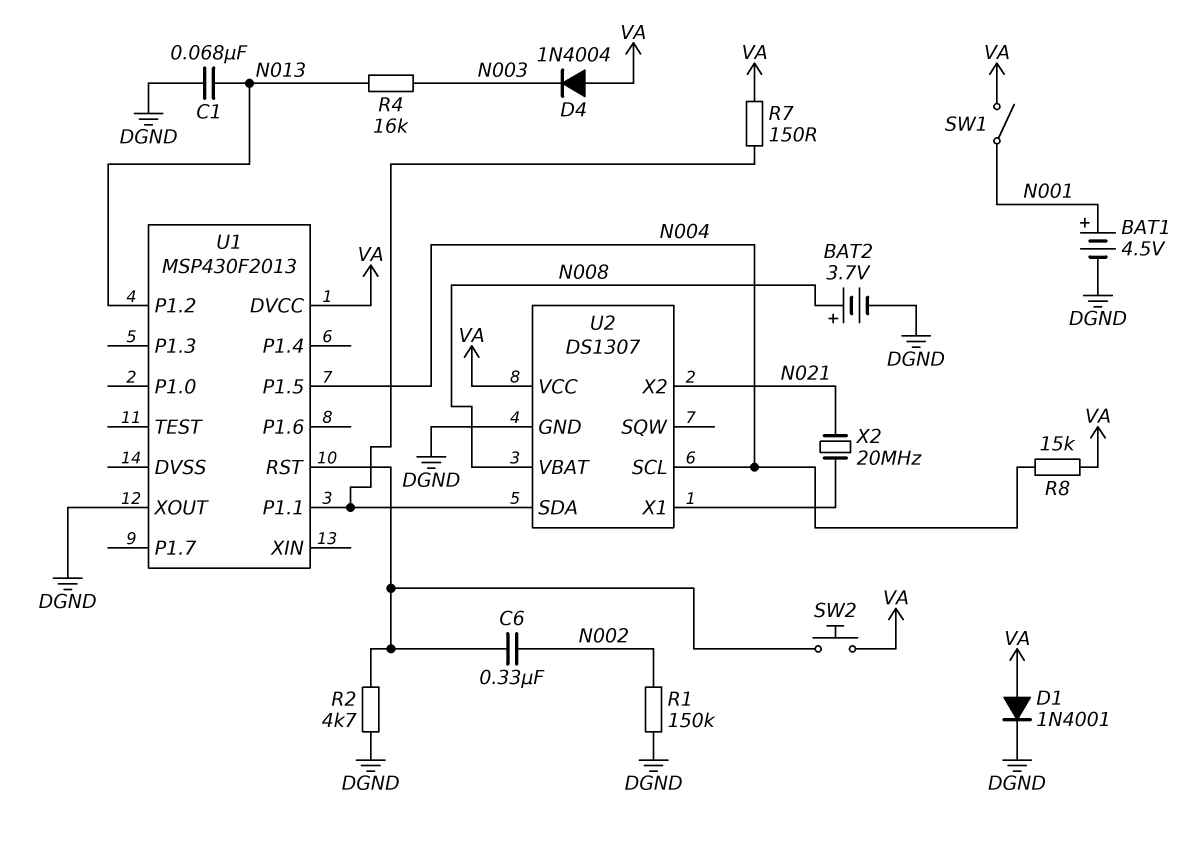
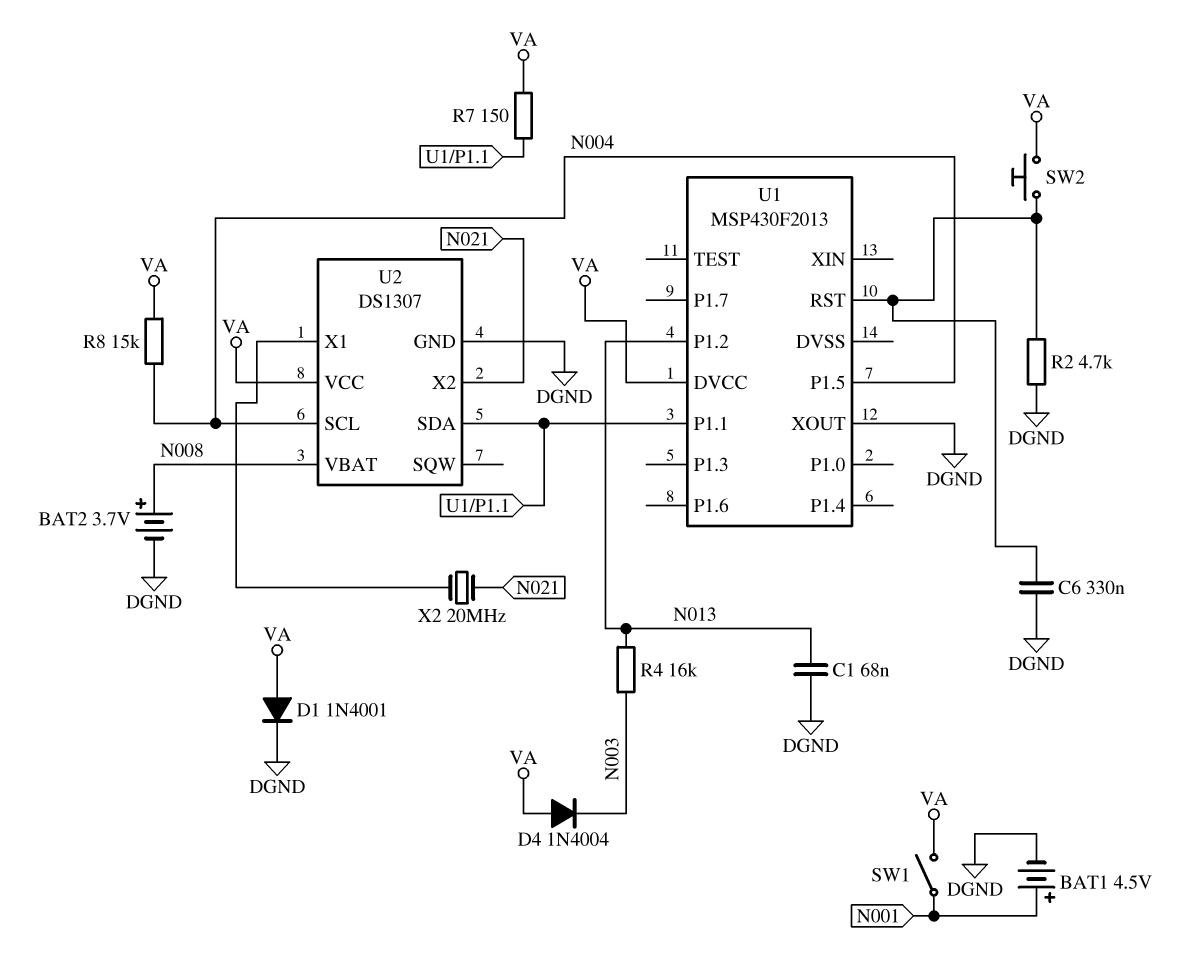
C6: 330nF (N002, U1/RST) -> 330nF (DGND, U1/RST)
R1: 150k (DGND, N002) -> none

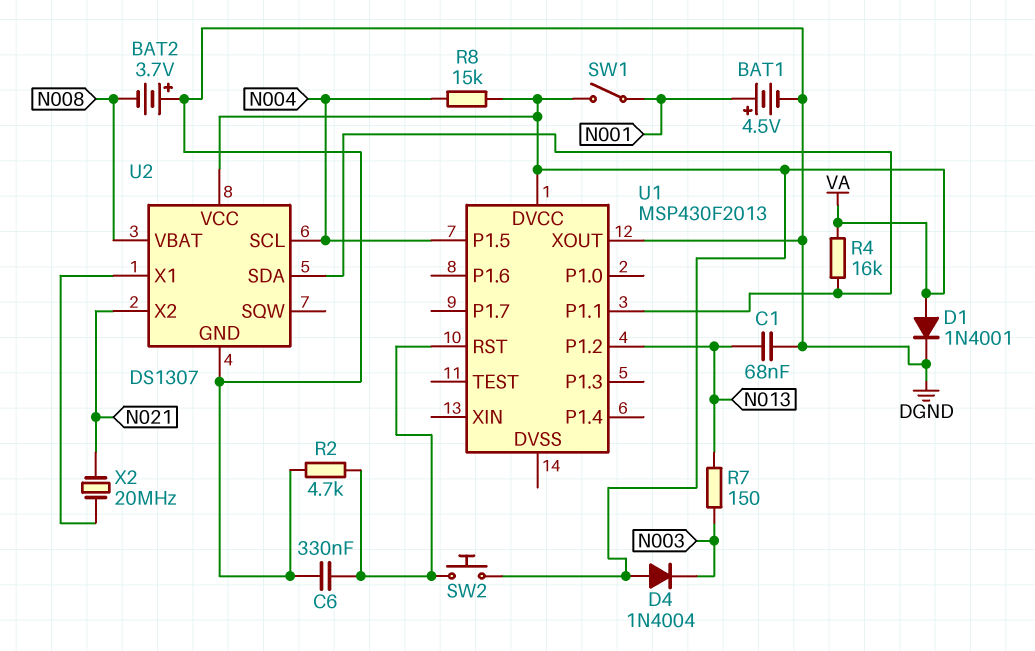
BAT2: 3.7V (plus N008, minus DGND) -> 3.7V (plus DGND, minus N008)
R4: 16k (N003, N013) -> 16k (U1/P1.1, VA)
R7: 150 (U1/P1.1, VA) -> 150 (N003, N013)

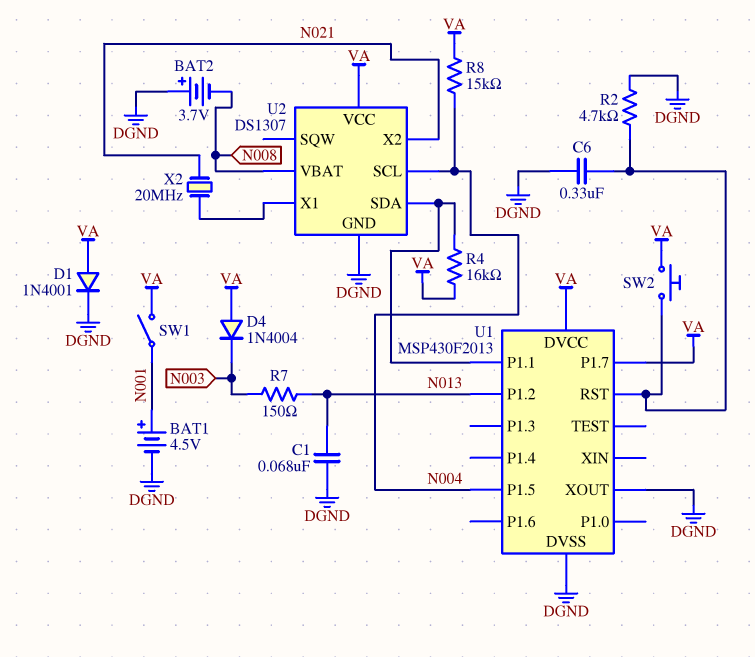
U1 pin DVSS: none -> DGND
U1 pin P1.7: none -> VA

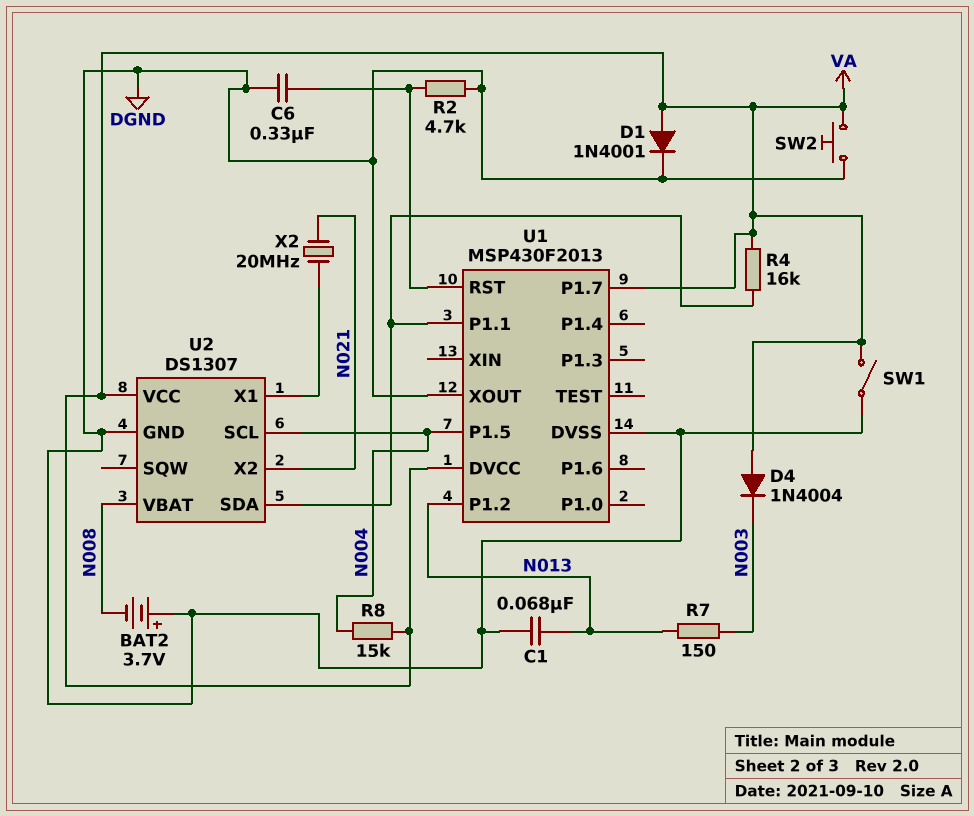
BAT1: 4.5V (plus N001, minus DGND) -> none
SW1: switch (N001, VA) -> switch (DGND, VA)
SW2: button (U1/RST, VA) -> button (DGND, VA)

